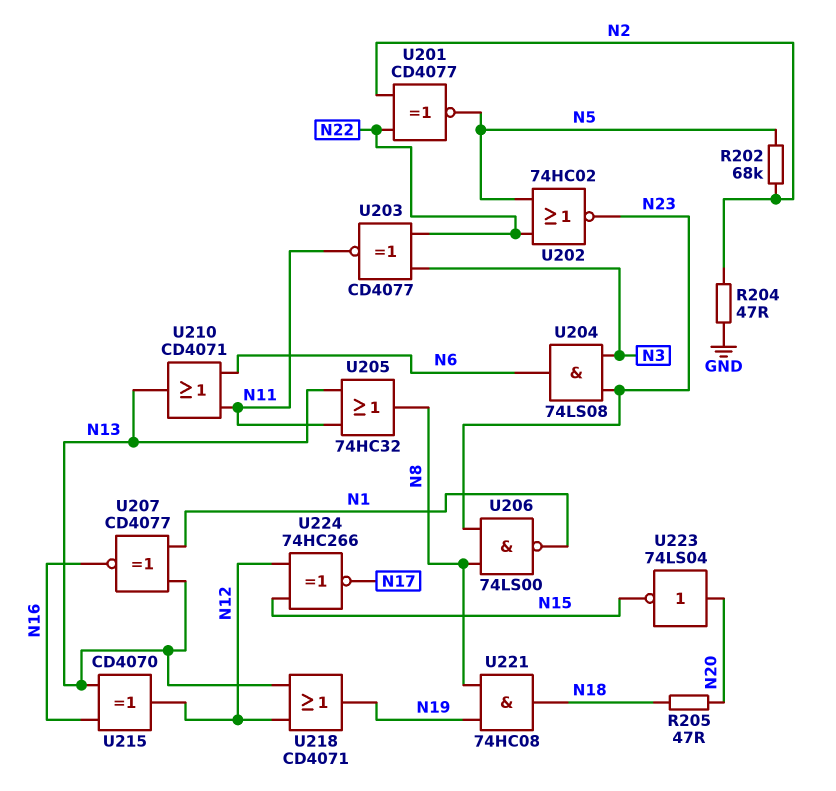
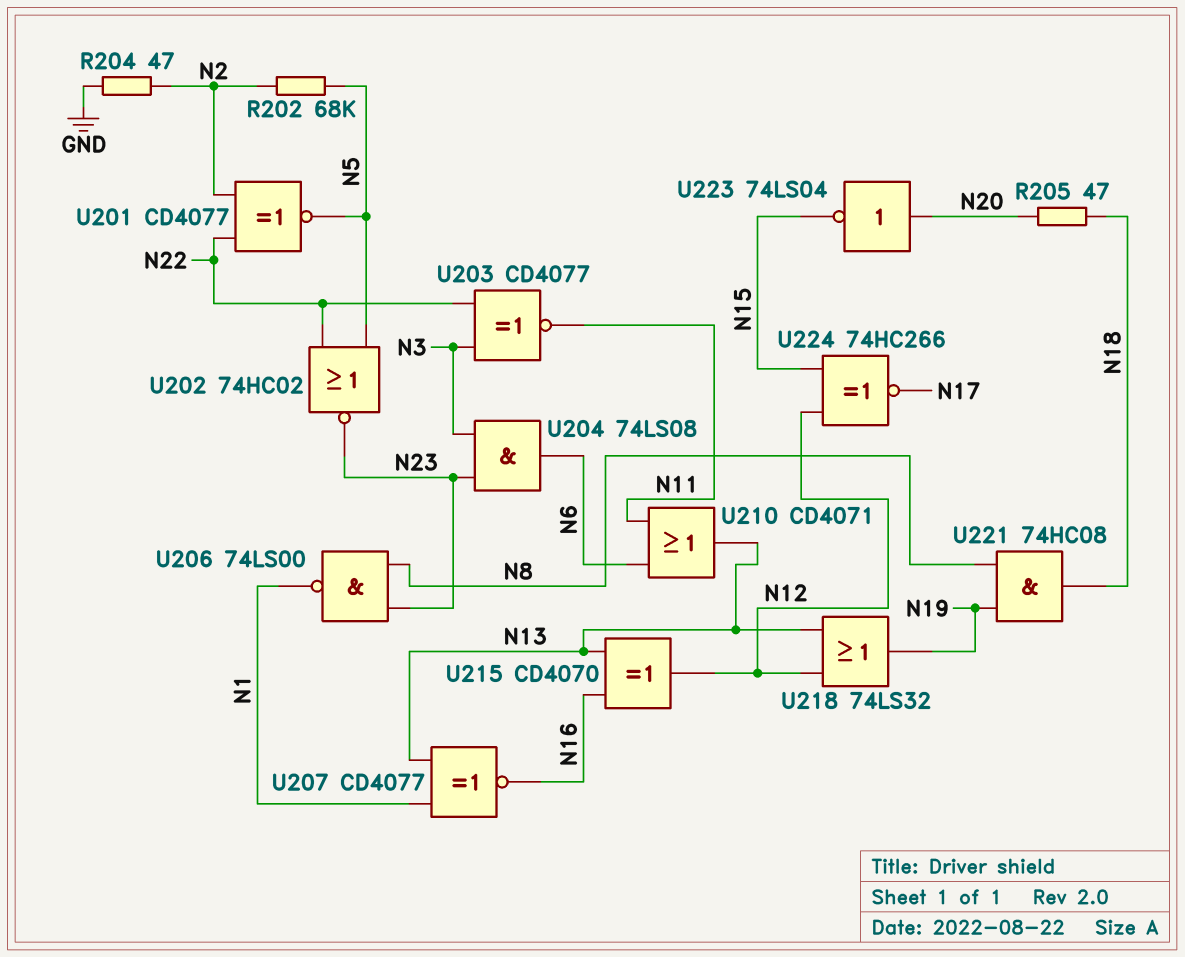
U205: OR 74HC32 (in N11, in N13, out N8) -> none
U218: OR CD4071 (in N12, in N13, out N19) -> OR 74LS32 (in N12, in N13, out N19)

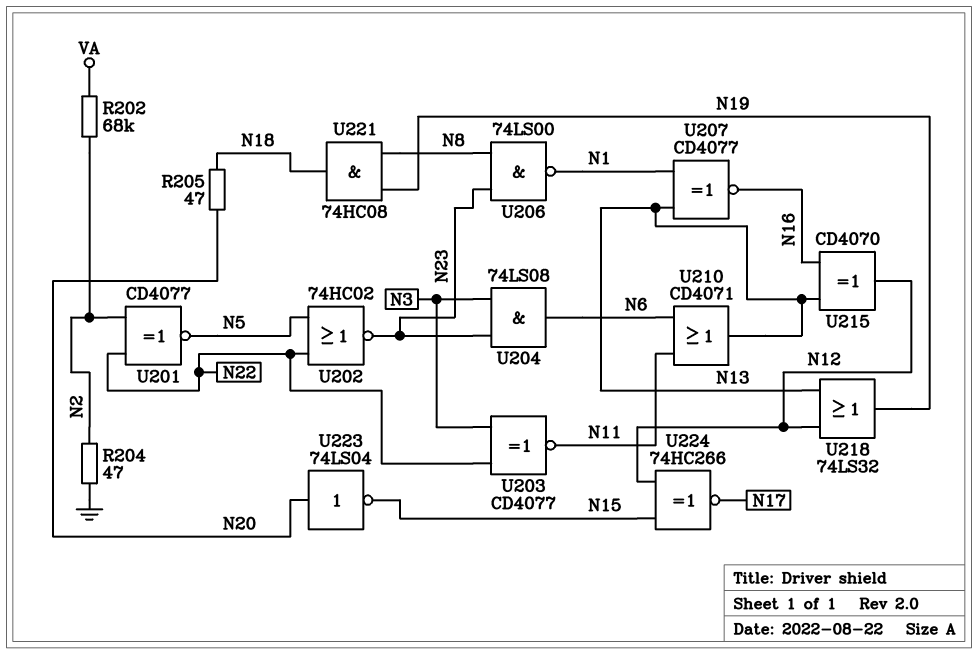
R202: 68k (N2, N5) -> 68k (N2, VA)

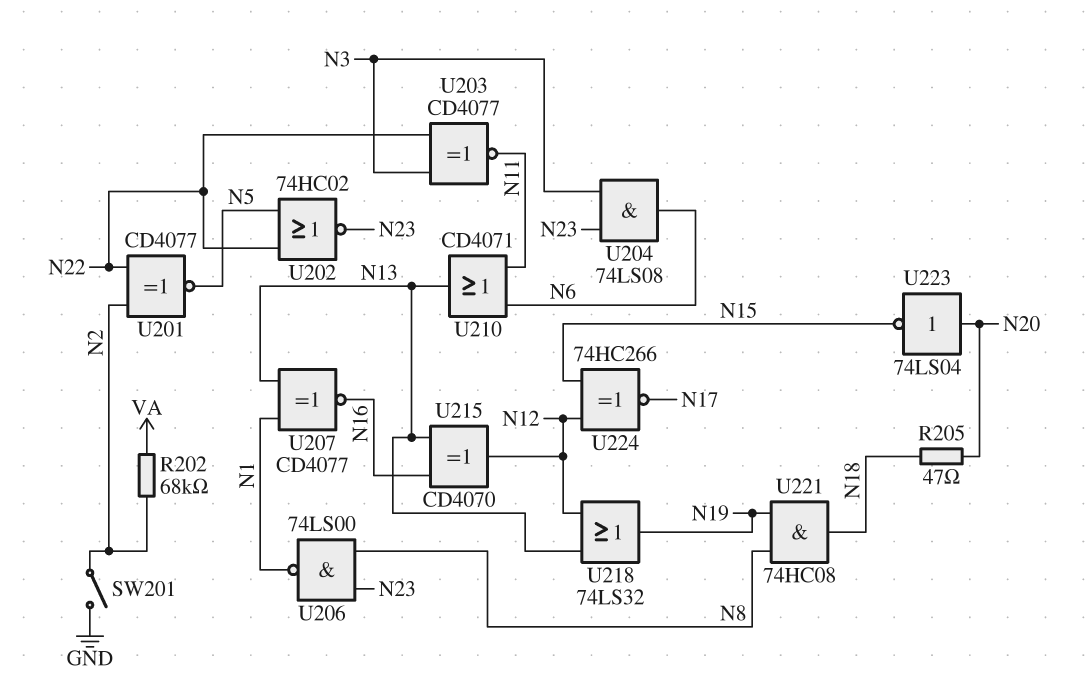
R204: 47 (GND, N2) -> none
SW201: none -> switch (GND, N2)

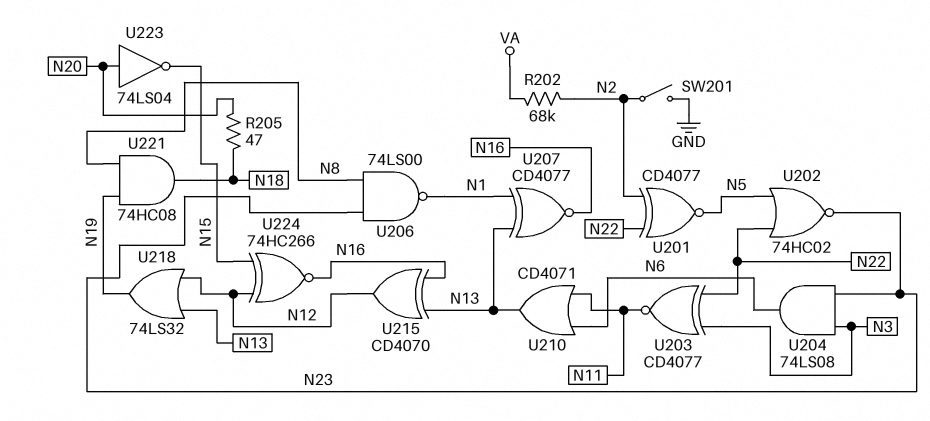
U224: XNOR 74HC266 (in N12, in N15, out N17) -> XNOR 74HC266 (in N12, in N15, out N16)

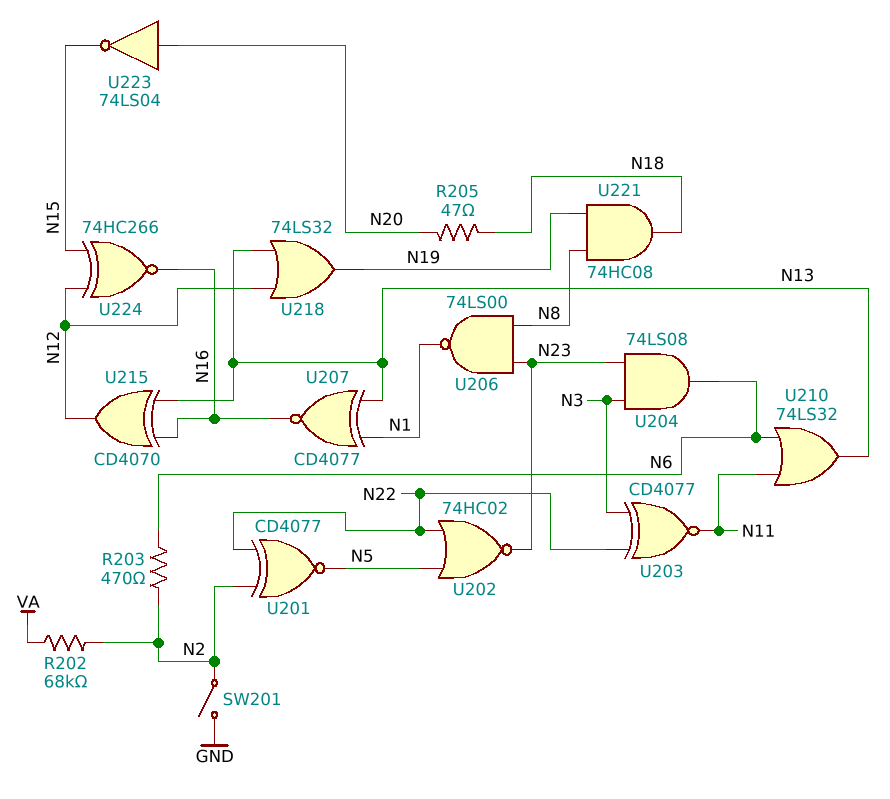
R203: none -> 470 (N2, N6)
U210: OR CD4071 (in N6, in N11, out N13) -> OR 74LS32 (in N6, in N11, out N13)

